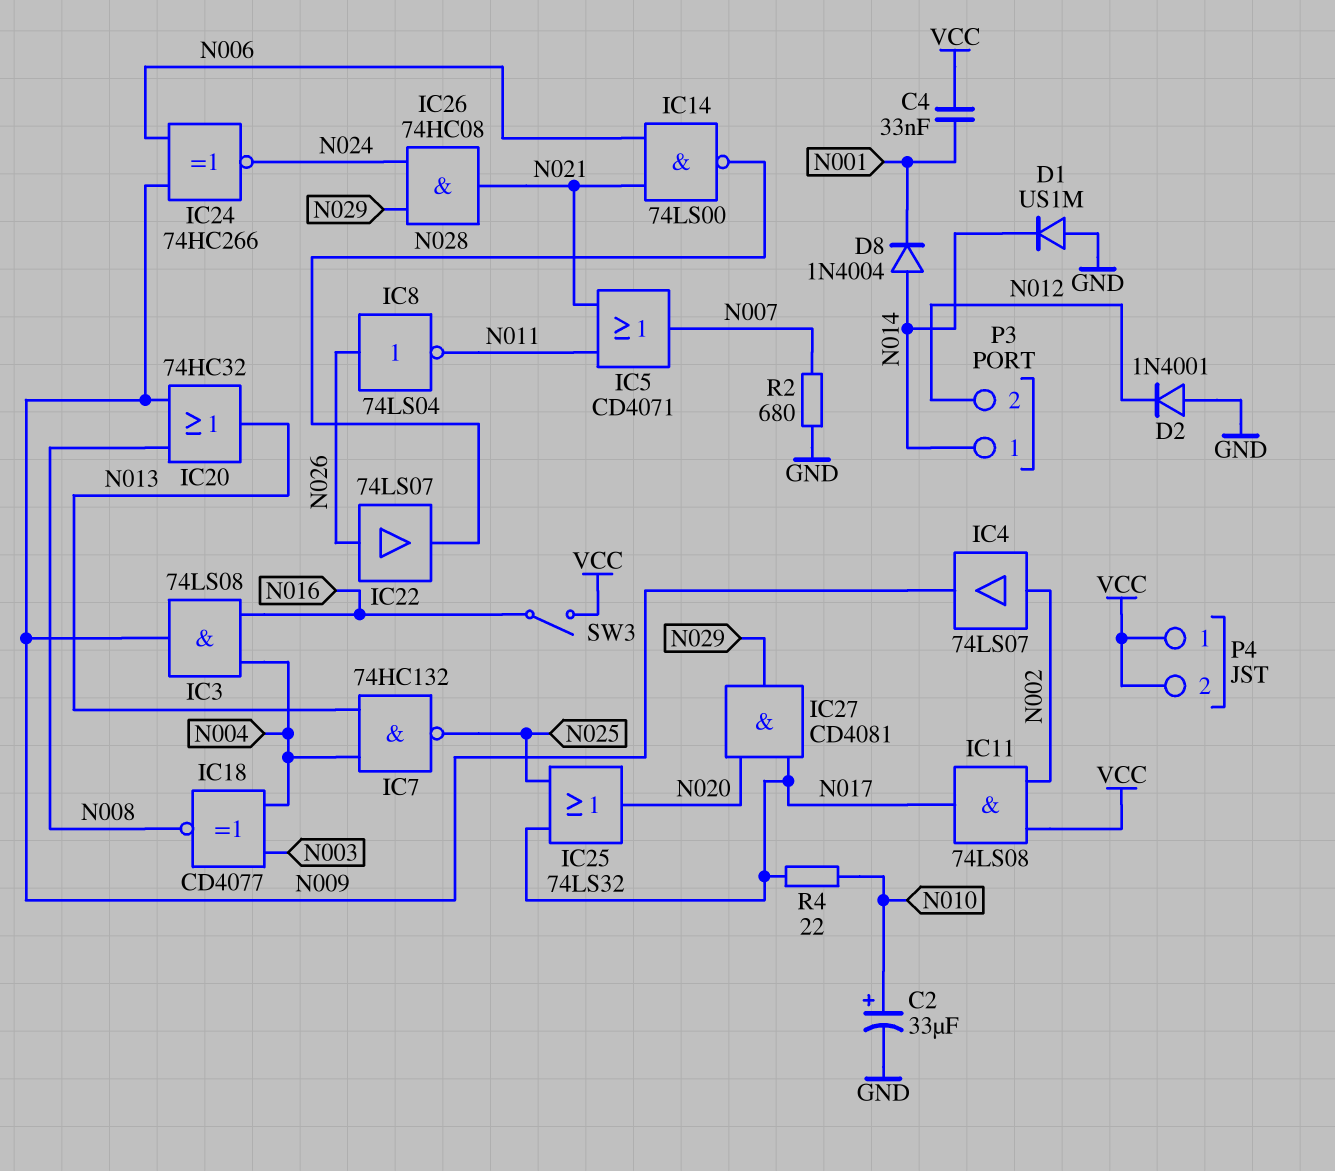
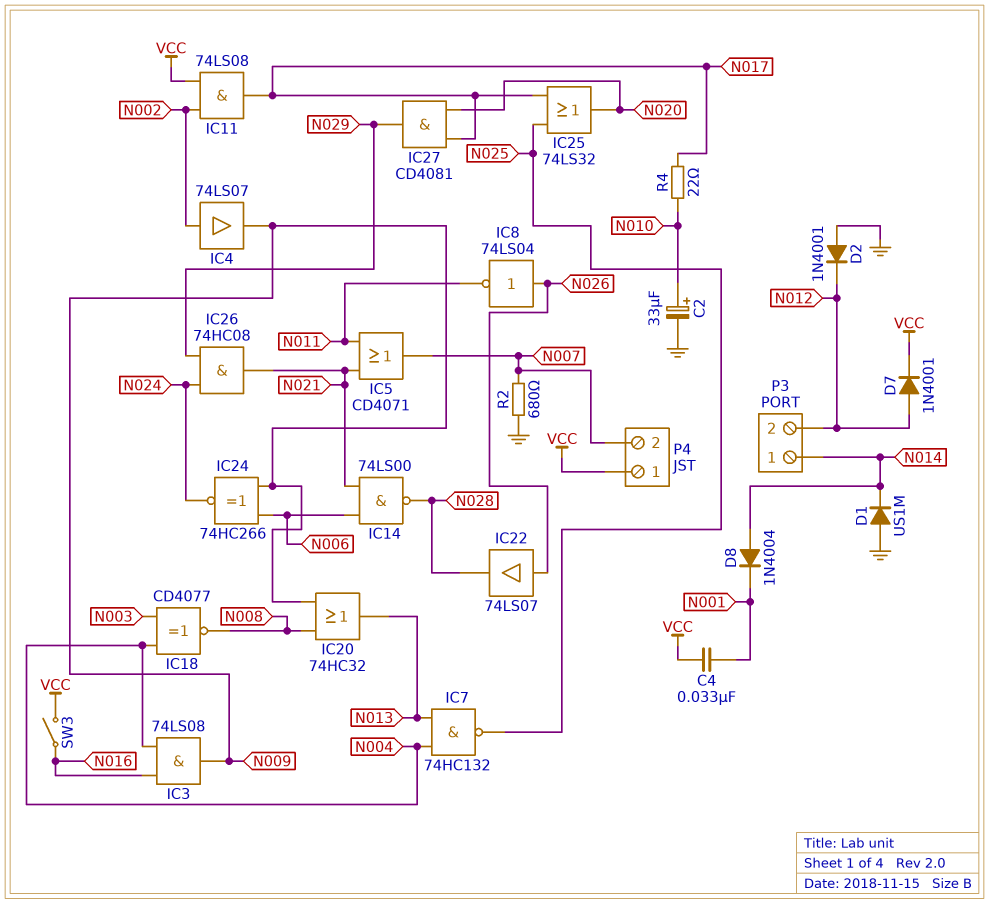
D7: none -> diode 1N4001 (A N012, K VCC)
P4 pin 2: VCC -> N007

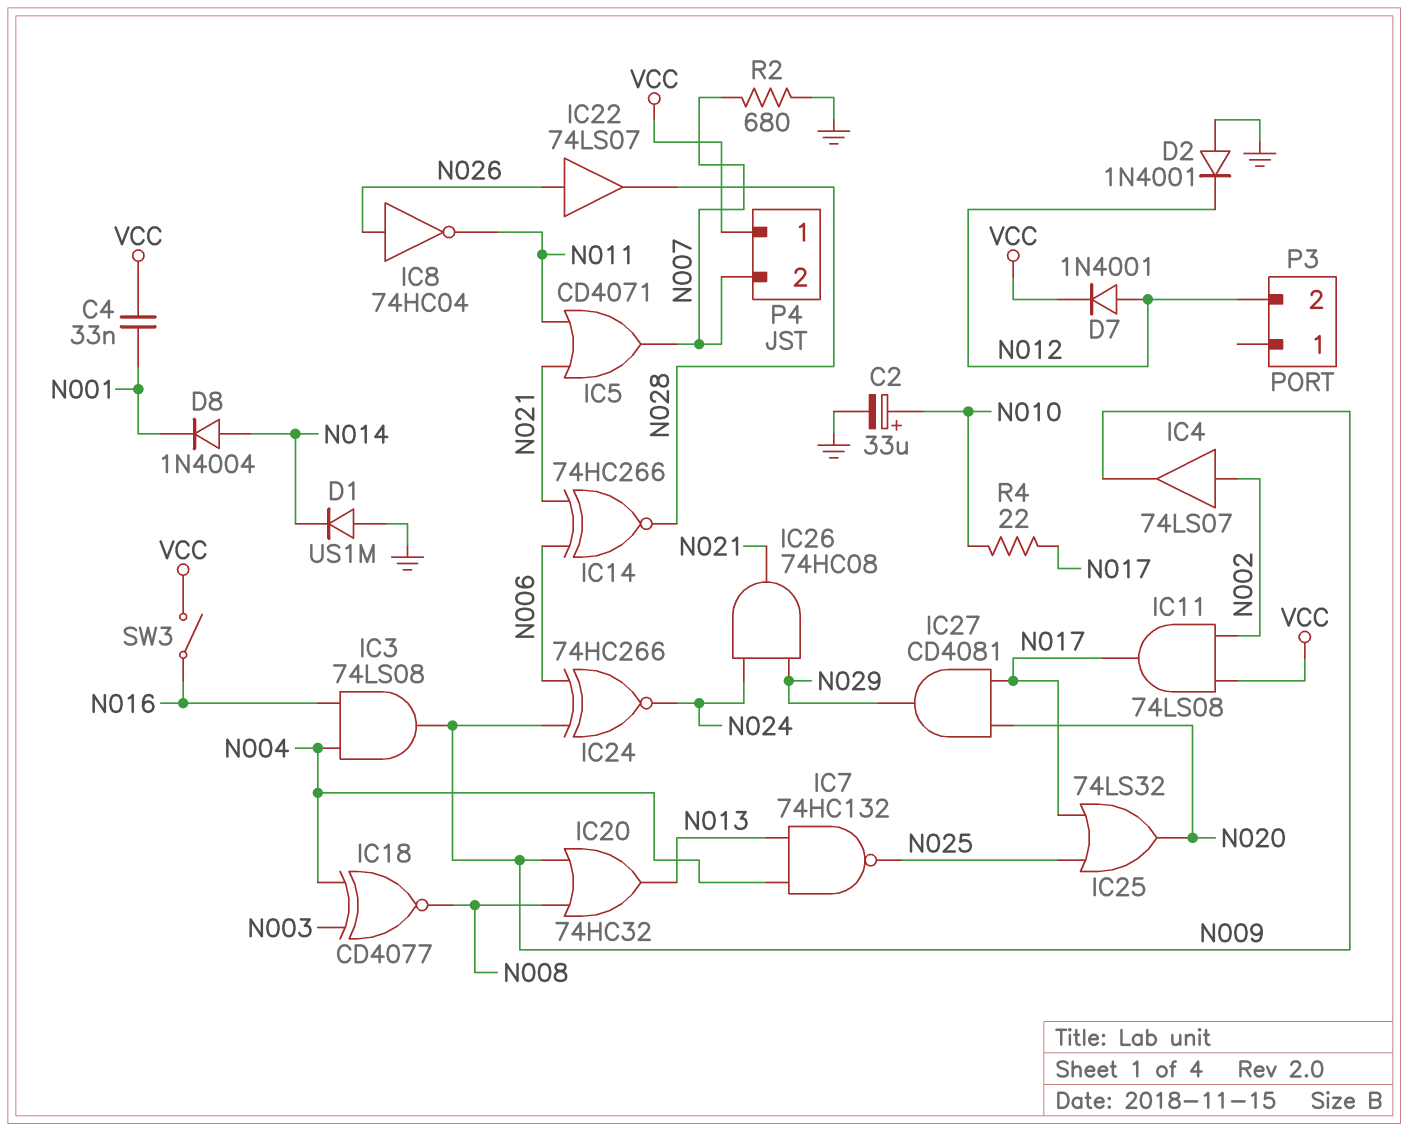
IC8: NOT 74LS04 (in N026, out N011) -> NOT 74HC04 (in N026, out N011)
IC14: NAND 74LS00 (in N006, in N021, out N028) -> XNOR 74HC266 (in N006, in N021, out N028)
P3 pin 1: N014 -> none

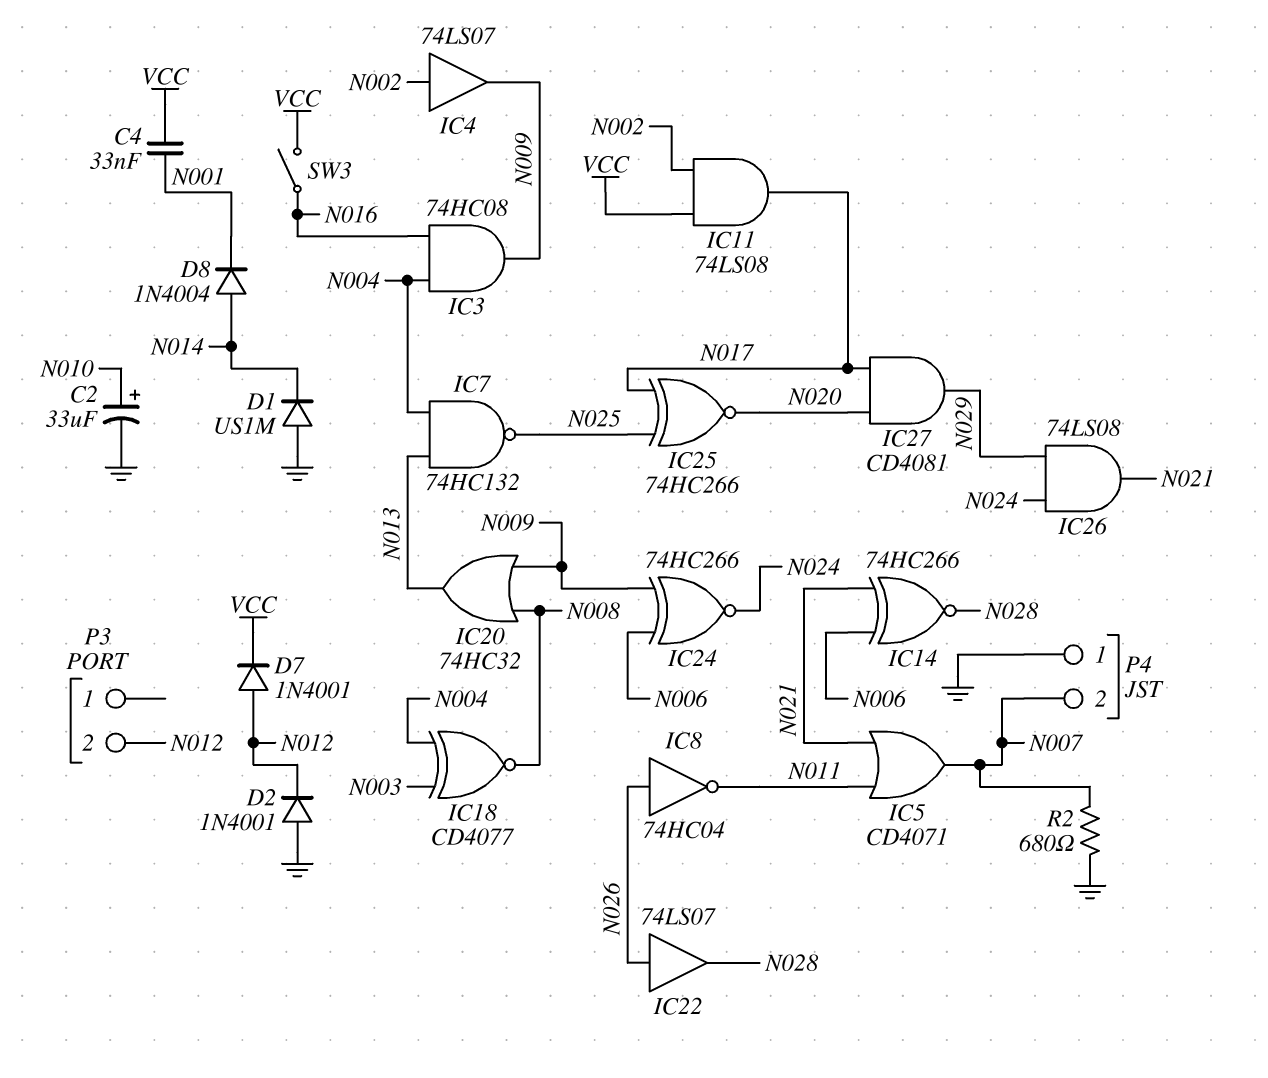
IC3: AND 74LS08 (in N004, in N016, out N009) -> AND 74HC08 (in N004, in N016, out N009)
IC25: OR 74LS32 (in N017, in N025, out N020) -> XNOR 74HC266 (in N017, in N025, out N020)
IC26: AND 74HC08 (in N024, in N029, out N021) -> AND 74LS08 (in N024, in N029, out N021)
P4 pin 1: VCC -> GND
R4: 22 (N010, N017) -> none

